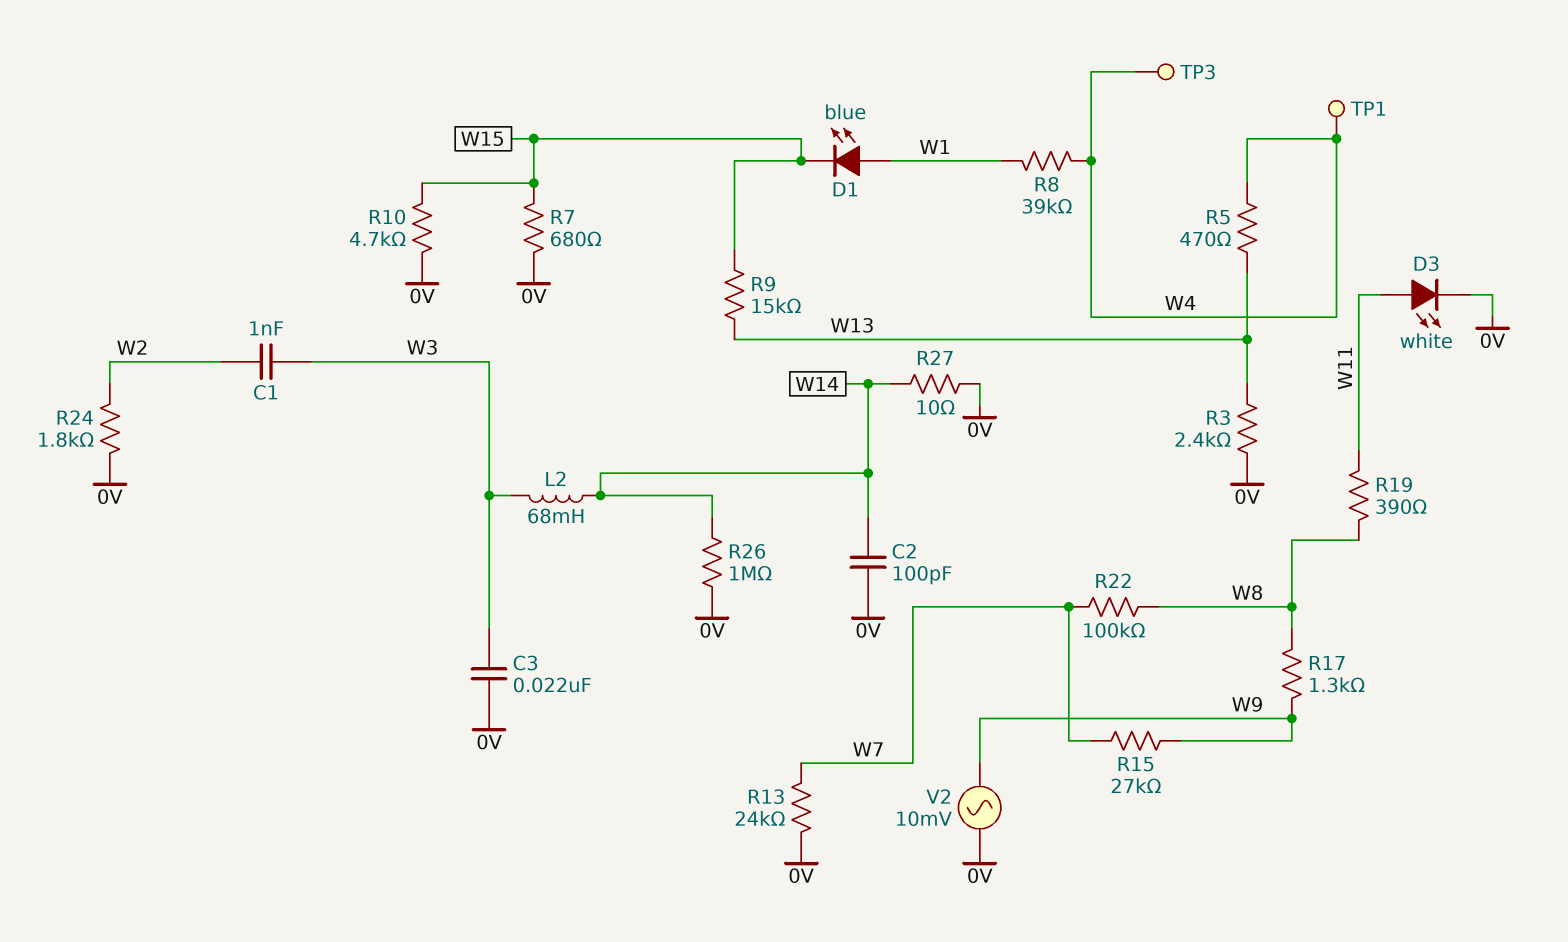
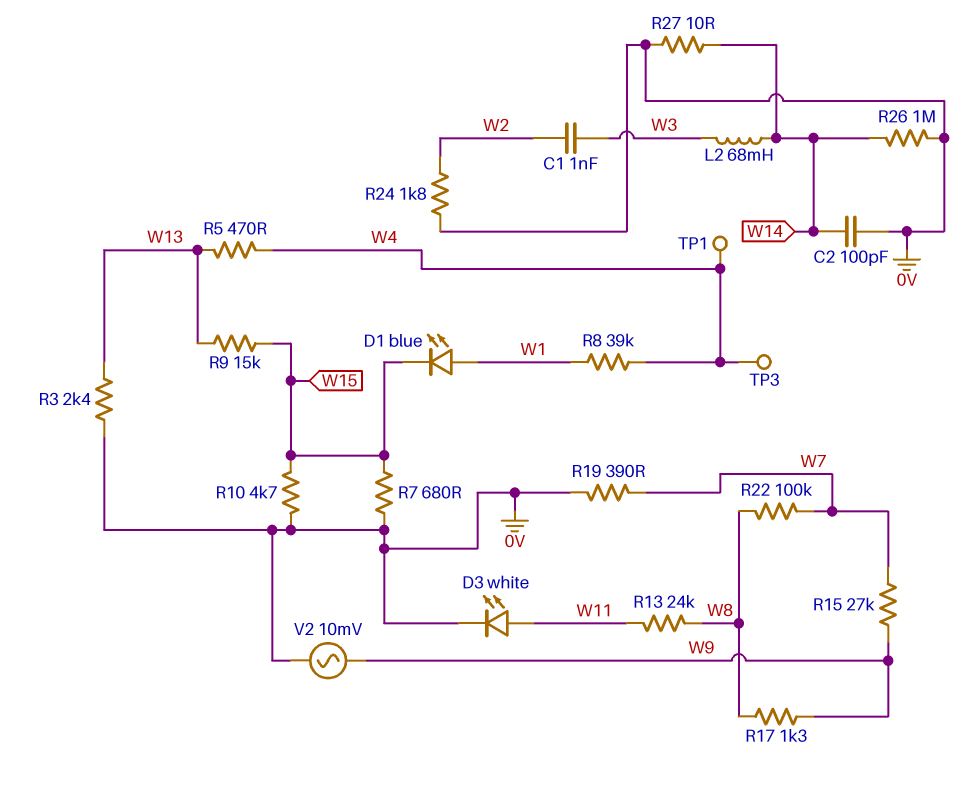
C3: 22nF (0V, W3) -> none
R13: 24k (0V, W7) -> 24k (W8, W11)
R19: 390 (W8, W11) -> 390 (0V, W7)

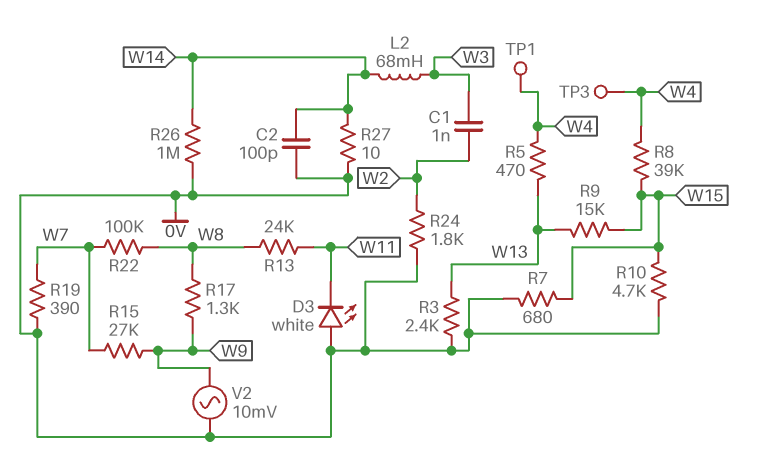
D1: LED blue (A W1, K W15) -> none
D3: LED white (A W11, K 0V) -> LED white (A 0V, K W11)
R8: 39k (W1, W4) -> 39k (W4, W15)

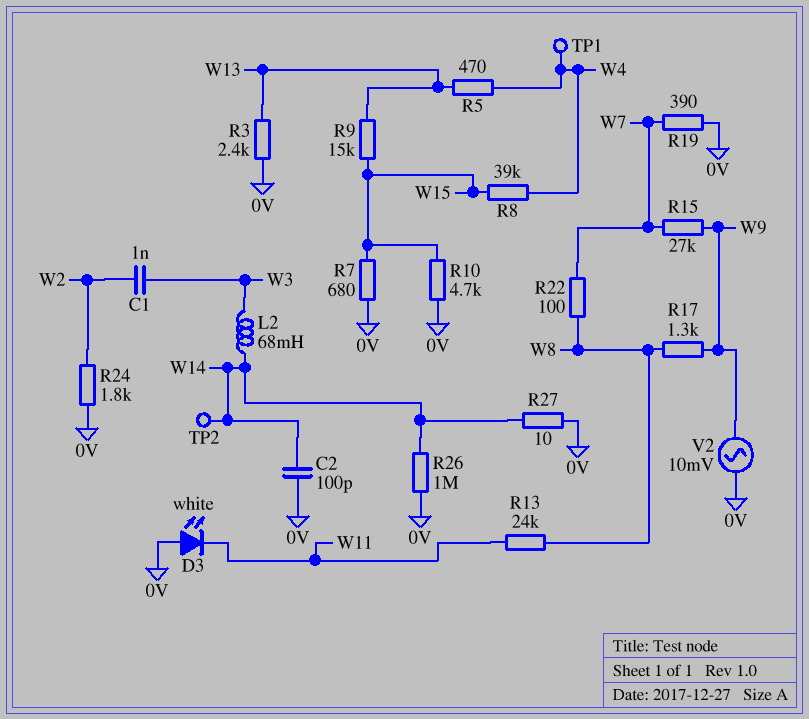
R22: 100k (W7, W8) -> 100 (W7, W8)
TP2: none -> test point (W14)
TP3: test point (W4) -> none

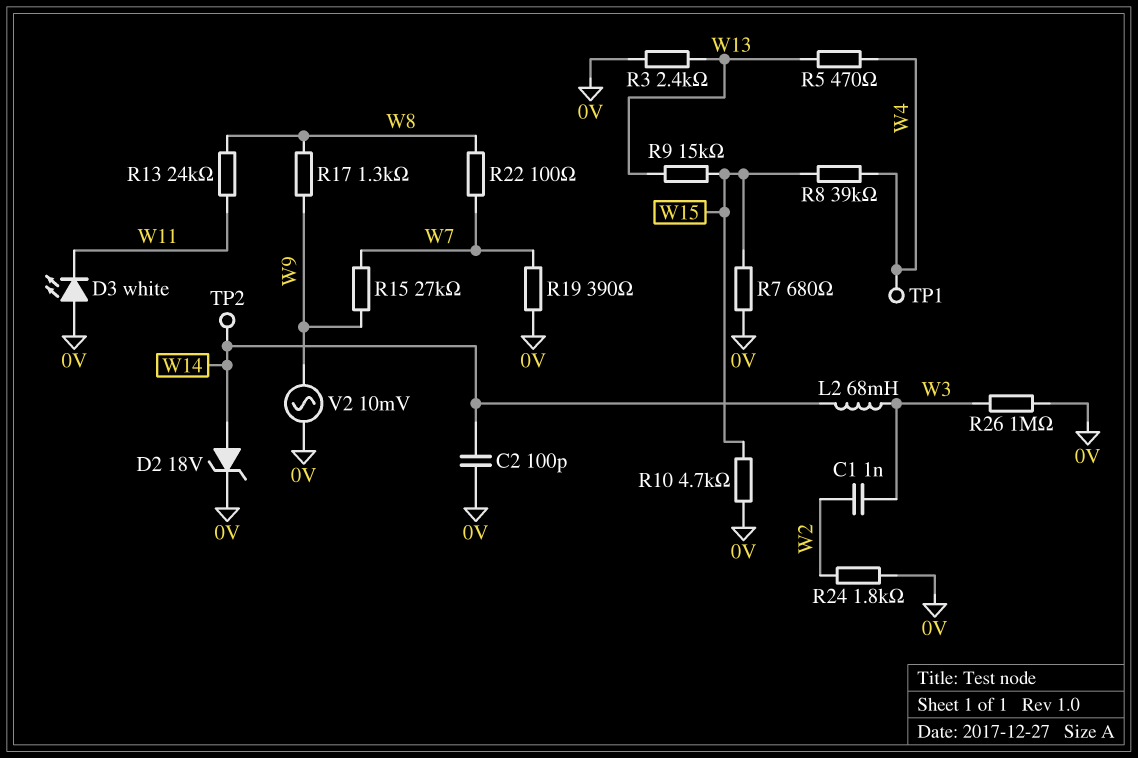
D2: none -> zener 18V (A W14, K 0V)
R26: 1M (0V, W14) -> 1M (0V, W3)
R27: 10 (0V, W14) -> none

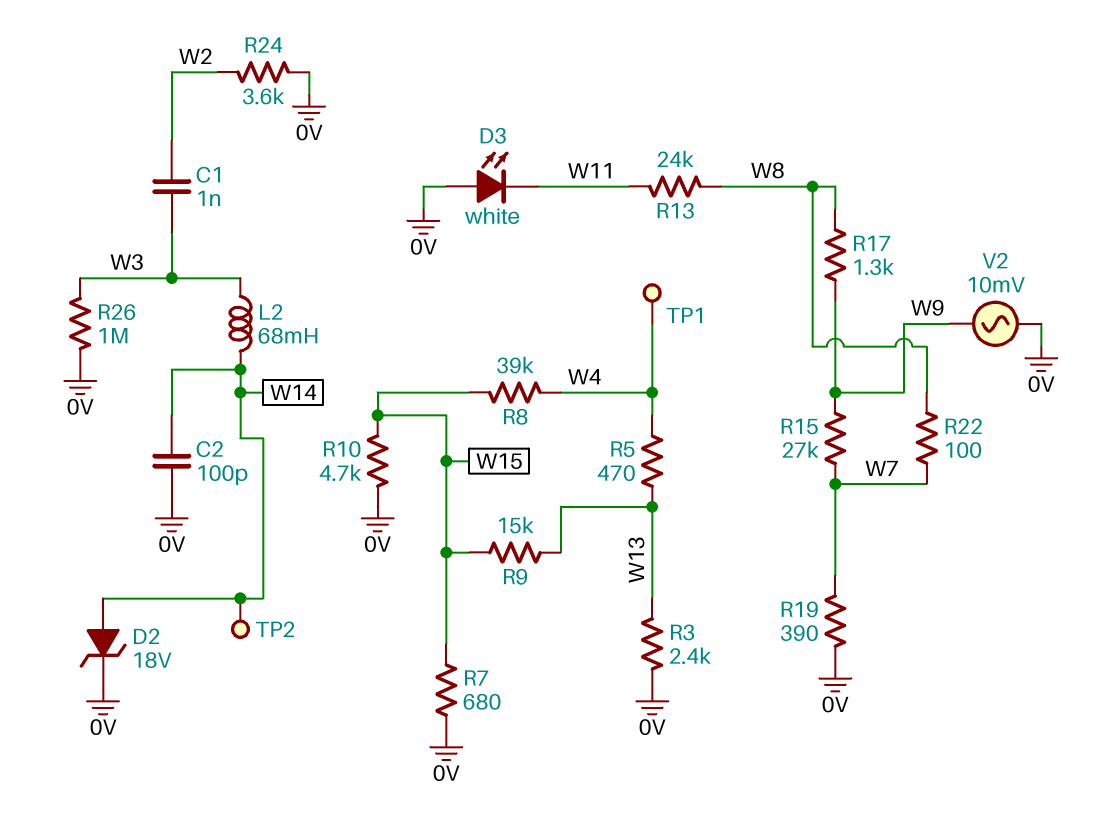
R24: 1.8k (0V, W2) -> 3.6k (0V, W2)

